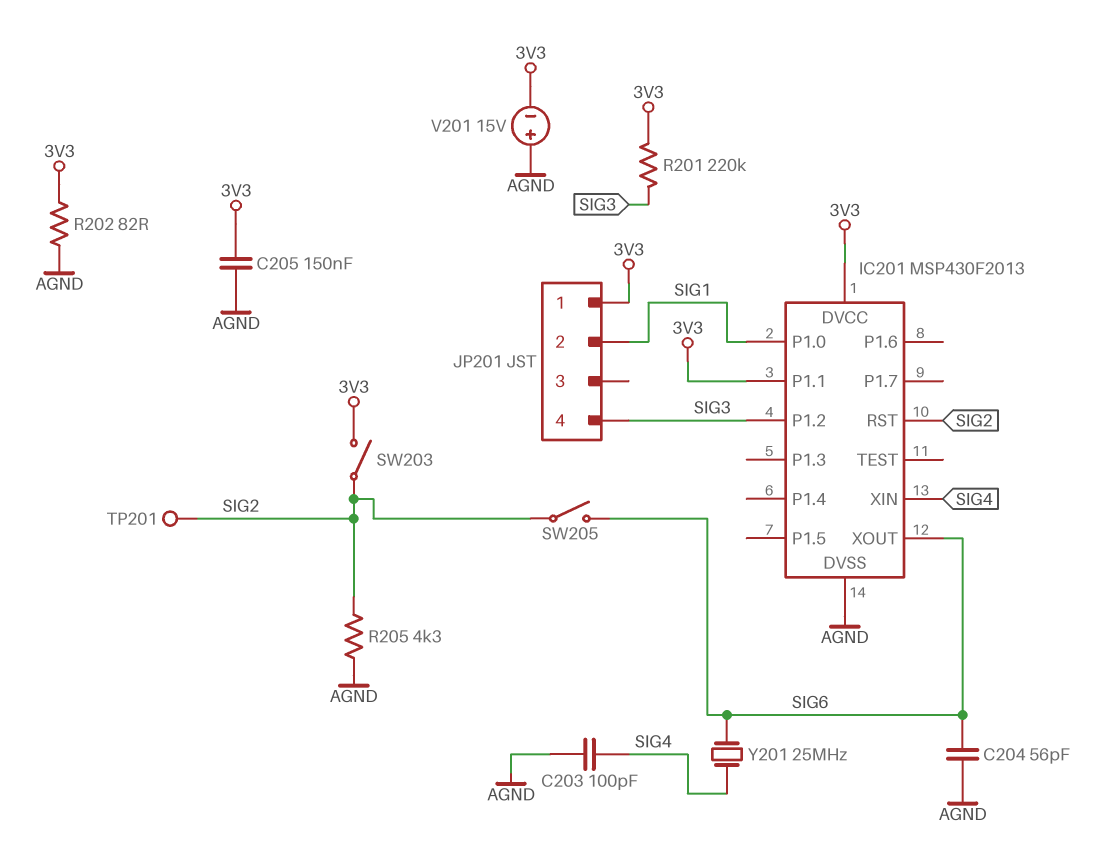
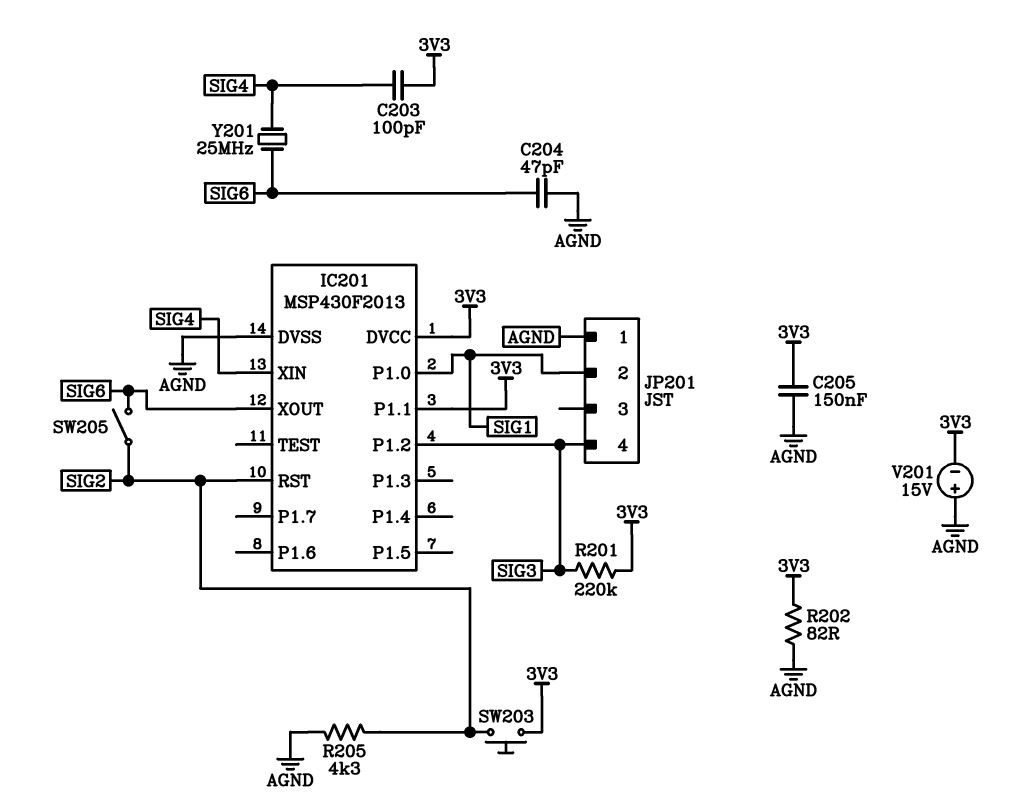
C203: 100pF (AGND, SIG4) -> 100pF (3V3, SIG4)
C204: 56pF (AGND, SIG6) -> 47pF (AGND, SIG6)
JP201 pin 1: 3V3 -> AGND
SW203: switch (3V3, SIG2) -> button (3V3, SIG2)
TP201: test point (SIG2) -> none

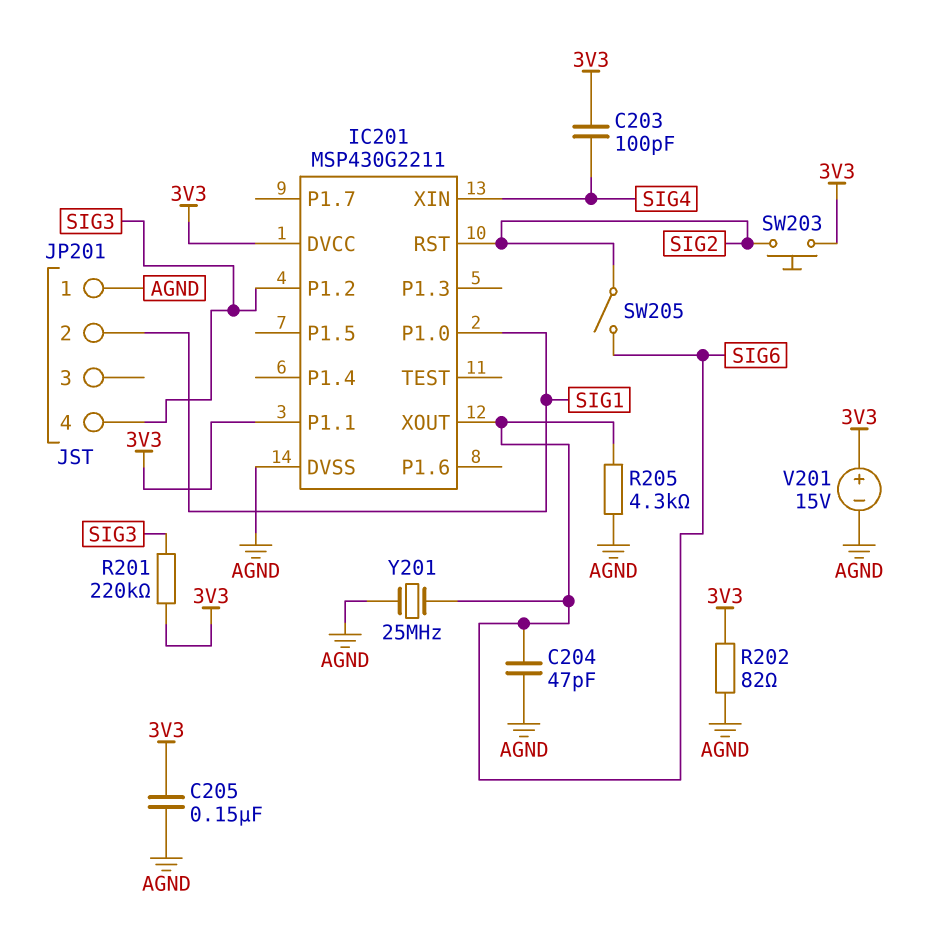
IC201: MSP430F2013 -> MSP430G2211
R205: 4.3k (AGND, SIG2) -> 4.3k (AGND, SIG6)
V201: 15V (plus AGND, minus 3V3) -> 15V (plus 3V3, minus AGND)
Y201: 25MHz (SIG4, SIG6) -> 25MHz (AGND, SIG6)

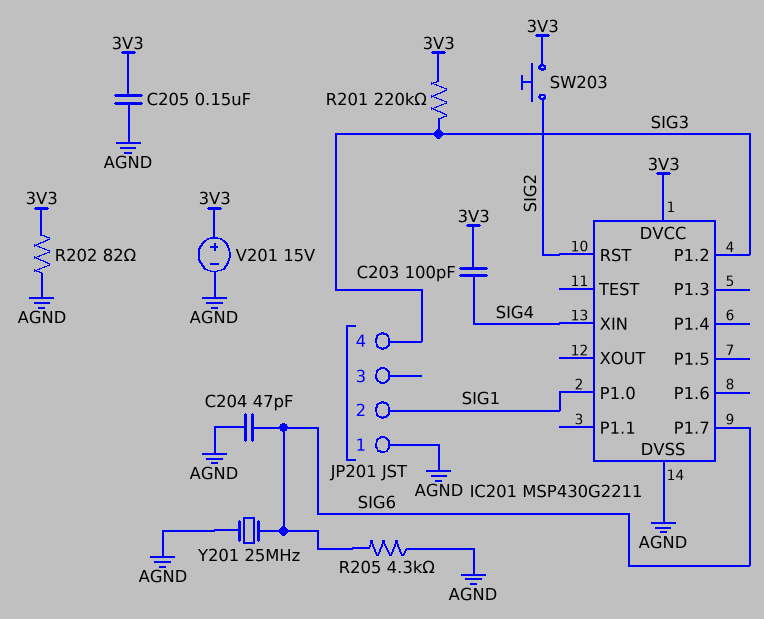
IC201 pin P1.1: 3V3 -> none
IC201 pin P1.7: none -> SIG6
IC201 pin XOUT: SIG6 -> none
SW205: switch (SIG2, SIG6) -> none

